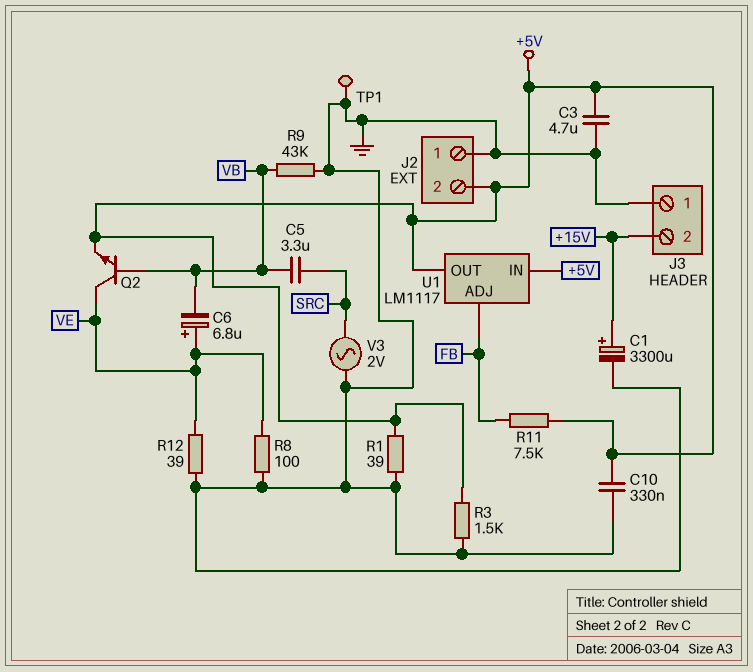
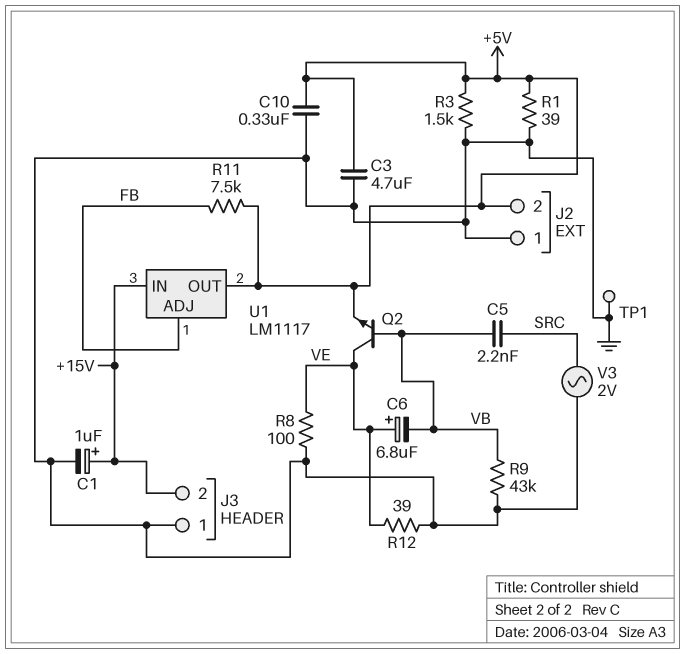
C1: 3300uF (plus +15V, minus GND) -> 1uF (plus +15V, minus GND)
C5: 3.3uF (SRC, VB) -> 2.2nF (SRC, VB)
U1 pin IN: +5V -> +15V

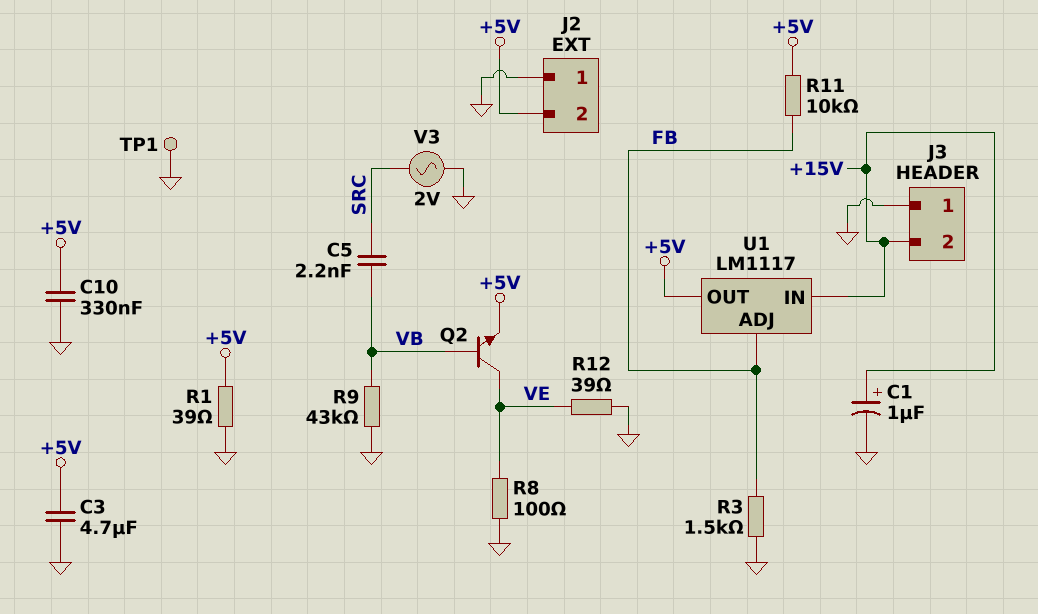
C6: 6.8uF (plus VE, minus VB) -> none
R3: 1.5k (+5V, GND) -> 1.5k (FB, GND)
R11: 7.5k (+5V, FB) -> 10k (+5V, FB)

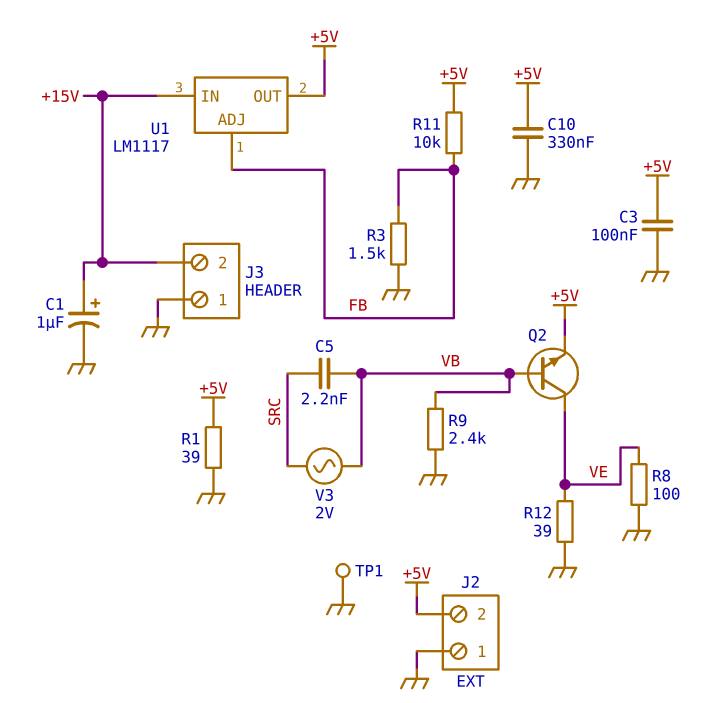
C3: 4.7uF (+5V, GND) -> 100nF (+5V, GND)
R9: 43k (GND, VB) -> 2.4k (GND, VB)
V3: AC 2V (GND, SRC) -> AC 2V (SRC, VB)

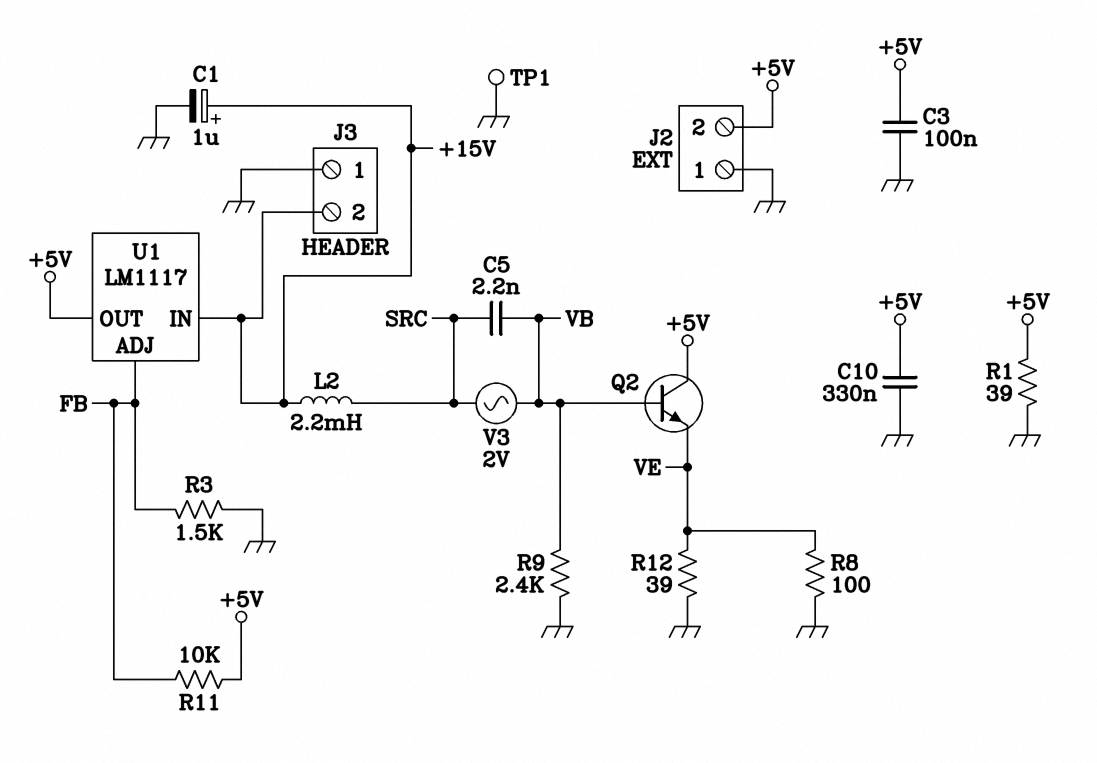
L2: none -> 2.2mH (+15V, SRC)
Q2: NPN (B VB, C VE, E +5V) -> NPN (B VB, C +5V, E VE)

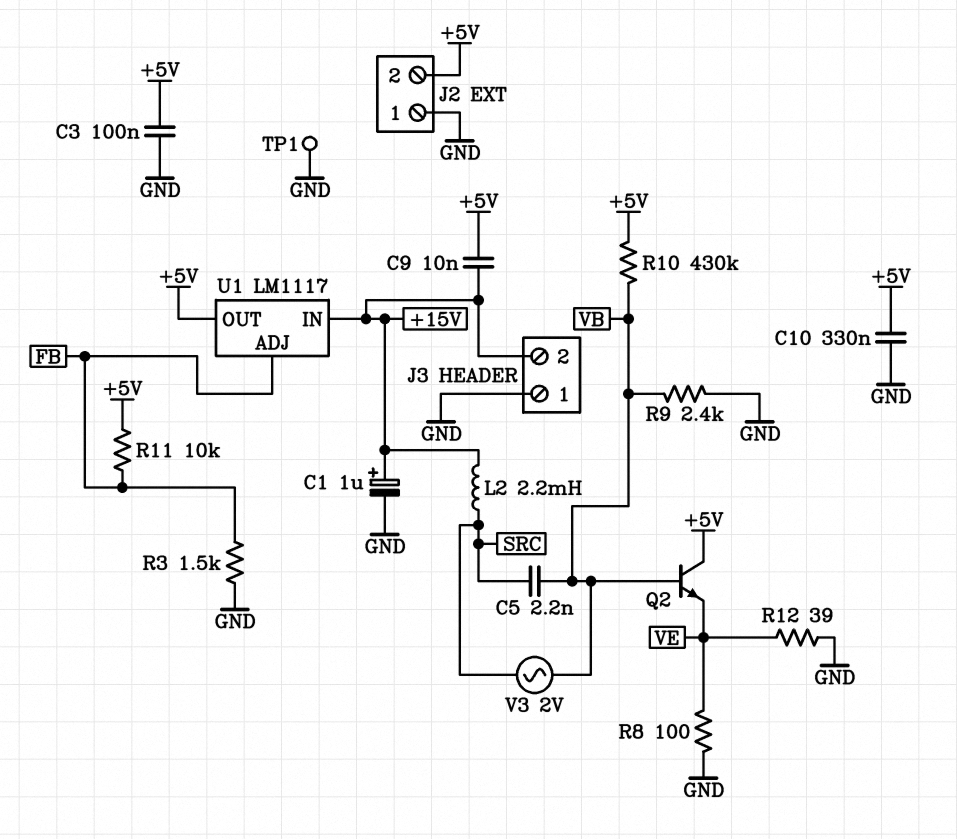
C9: none -> 10nF (+5V, +15V)
R1: 39 (+5V, GND) -> none
R10: none -> 430k (+5V, VB)

